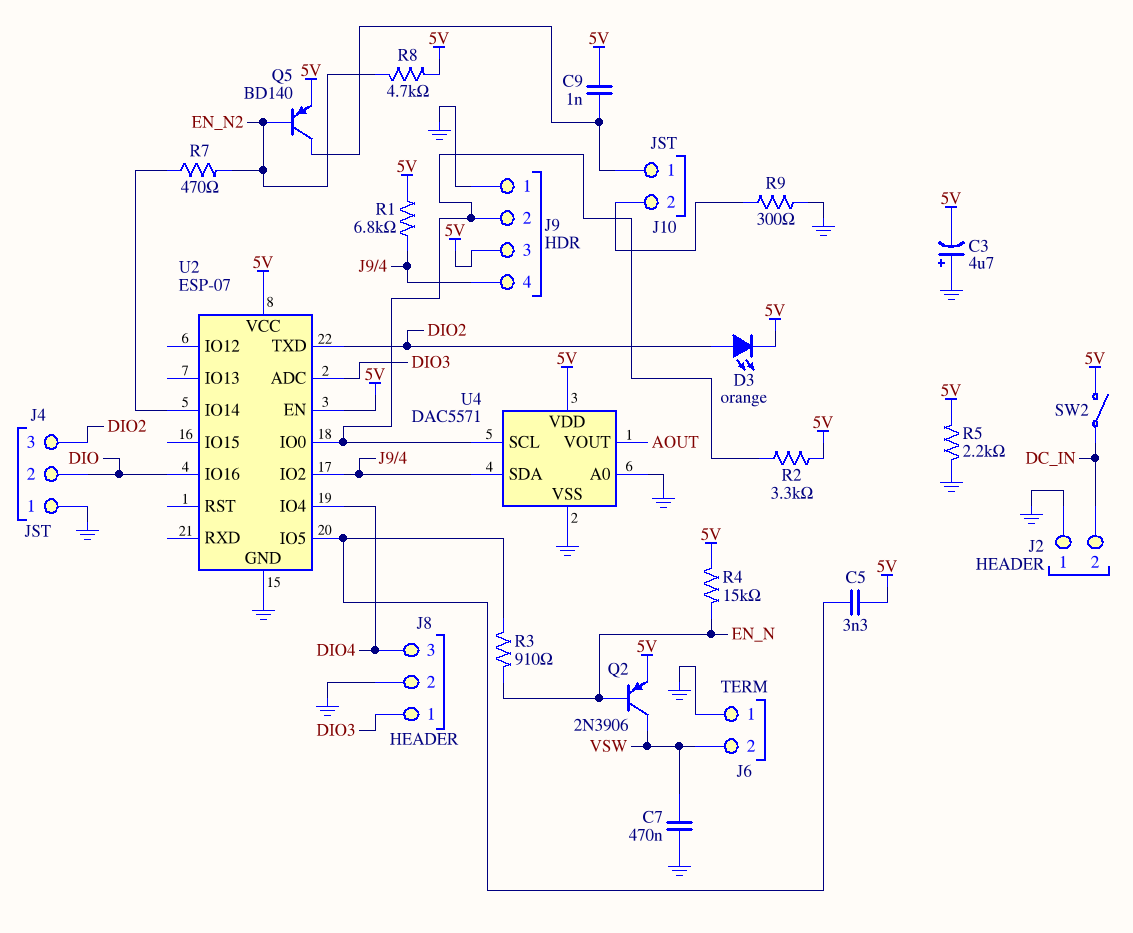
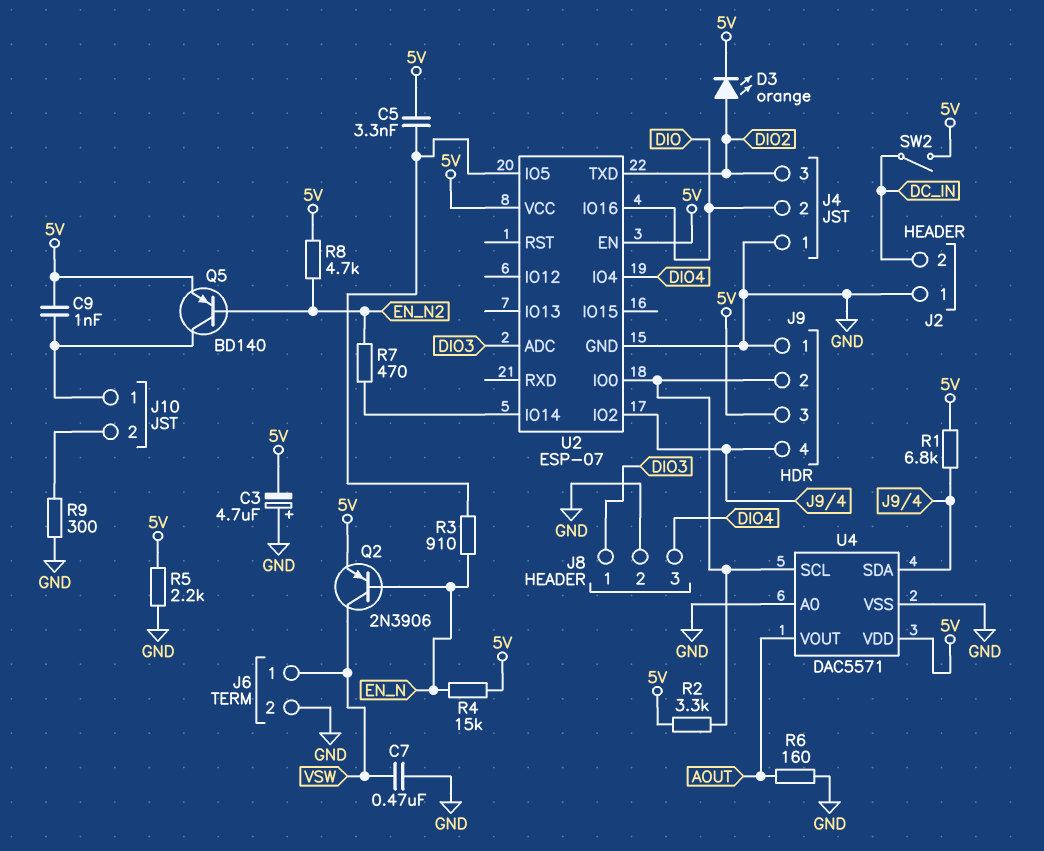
J6 pin 1: GND -> VSW
J6 pin 2: VSW -> GND
R6: none -> 160 (AOUT, GND)

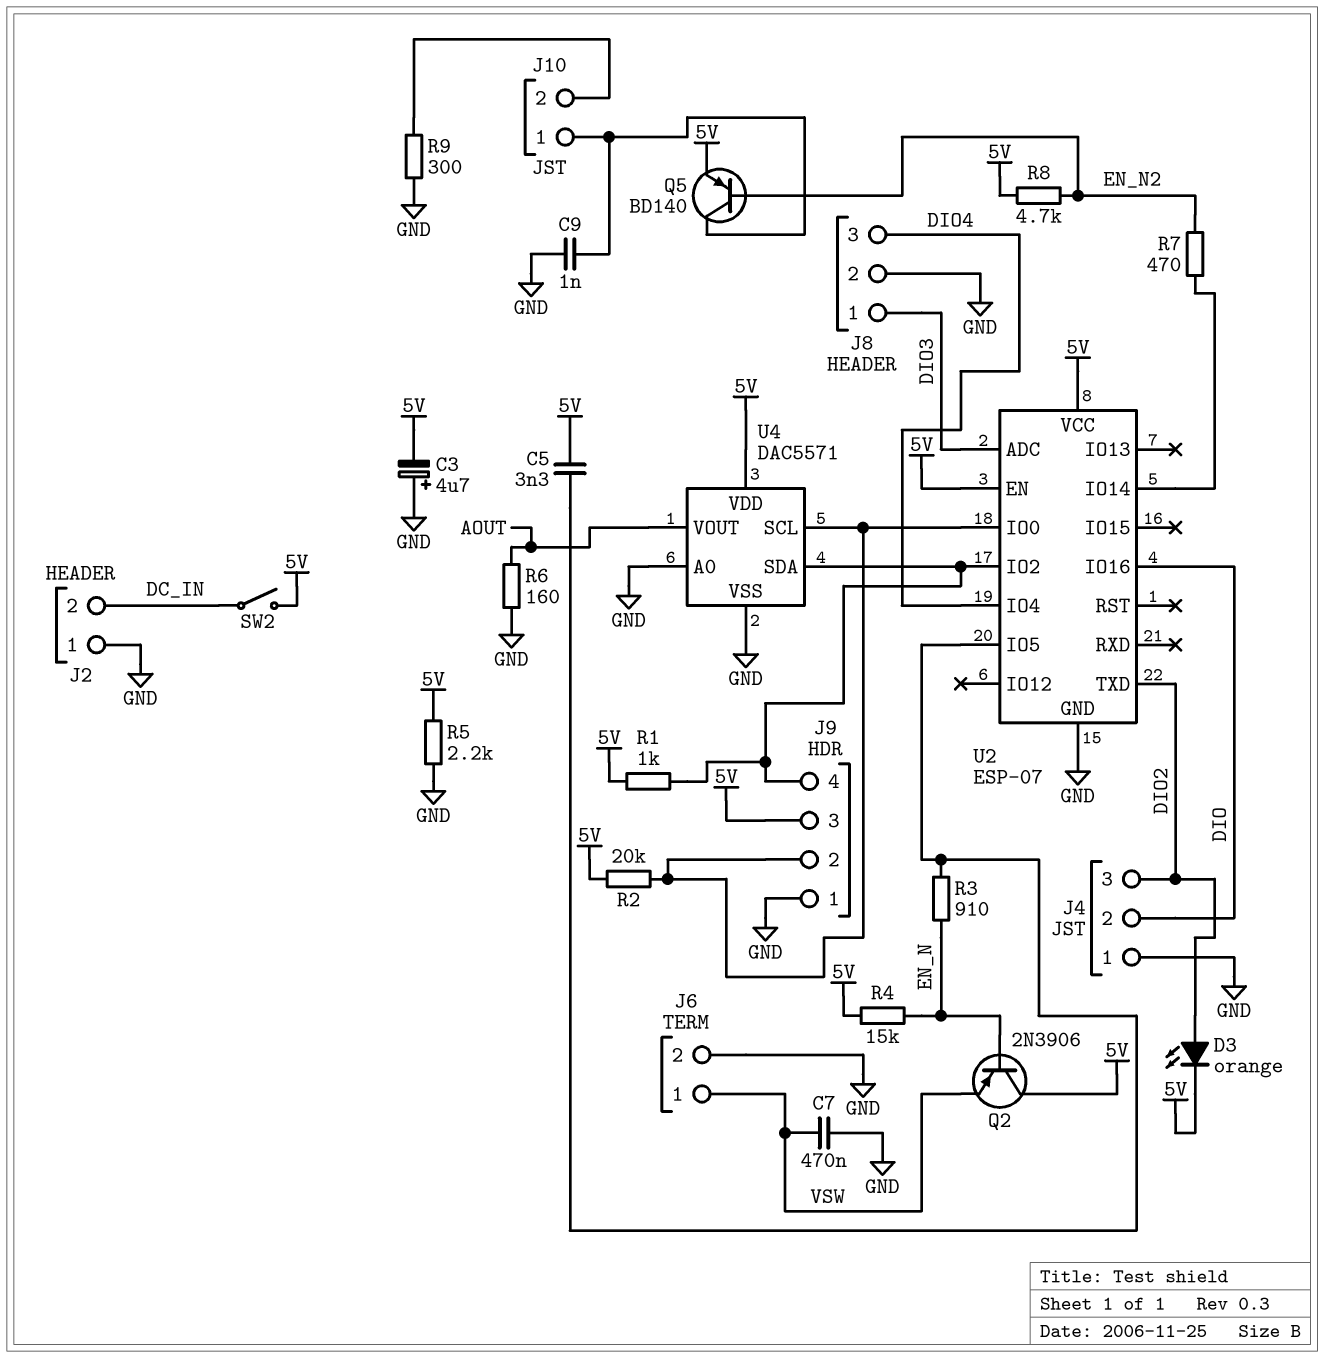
C9: 1nF (5V, J10/1) -> 1nF (GND, J10/1)
Q2: PNP 2N3906 (B EN_N, C VSW, E 5V) -> PNP 2N3906 (B EN_N, C 5V, E VSW)
R1: 6.8k (5V, J9/4) -> 1k (5V, J9/4)
R2: 3.3k (5V, J9/2) -> 20k (5V, J9/2)

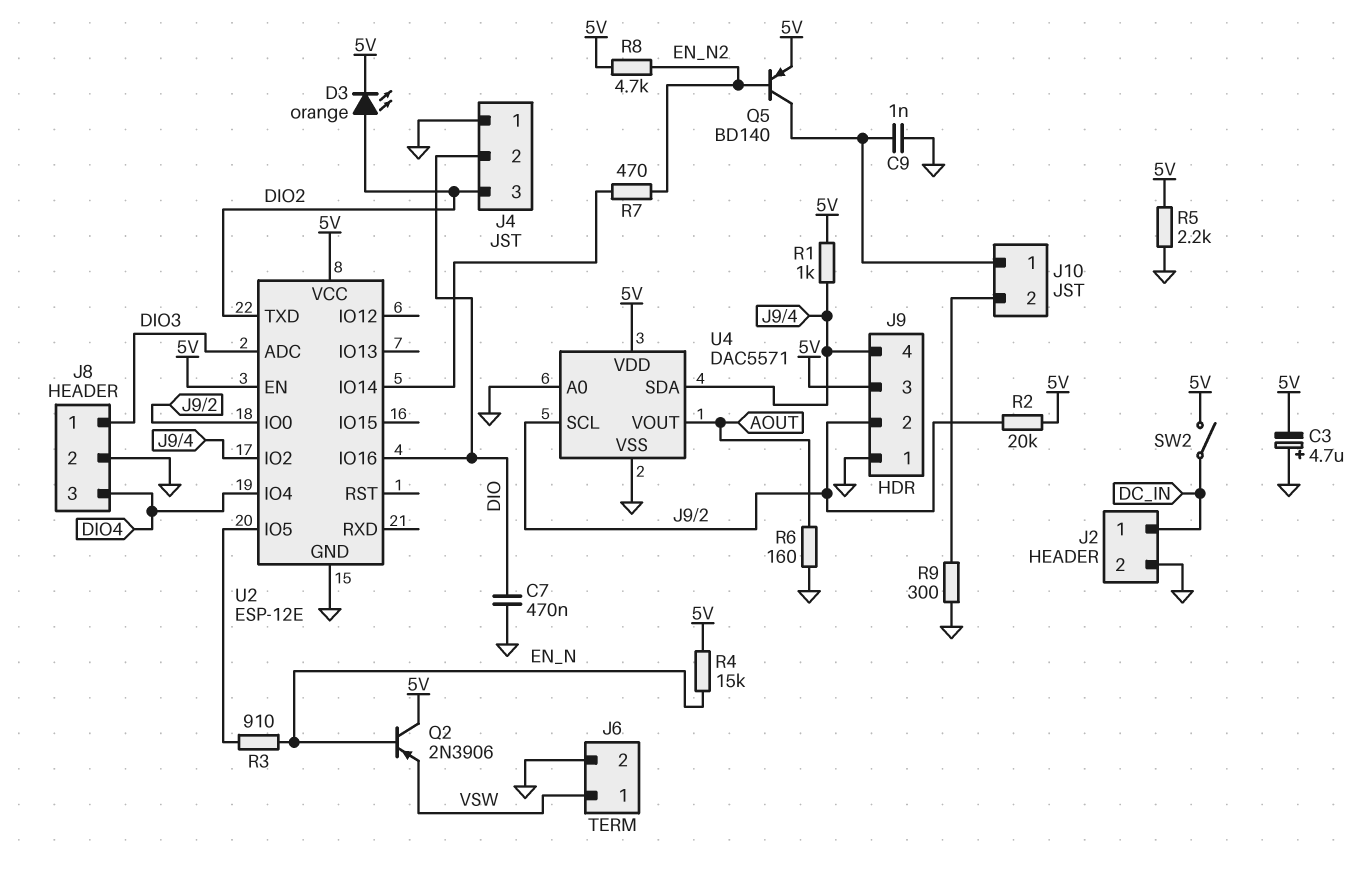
C5: 3.3nF (5V, U2/IO5) -> none
C7: 470nF (GND, VSW) -> 470nF (DIO, GND)
J2 pin 1: GND -> DC_IN
J2 pin 2: DC_IN -> GND
U2: ESP-07 -> ESP-12E

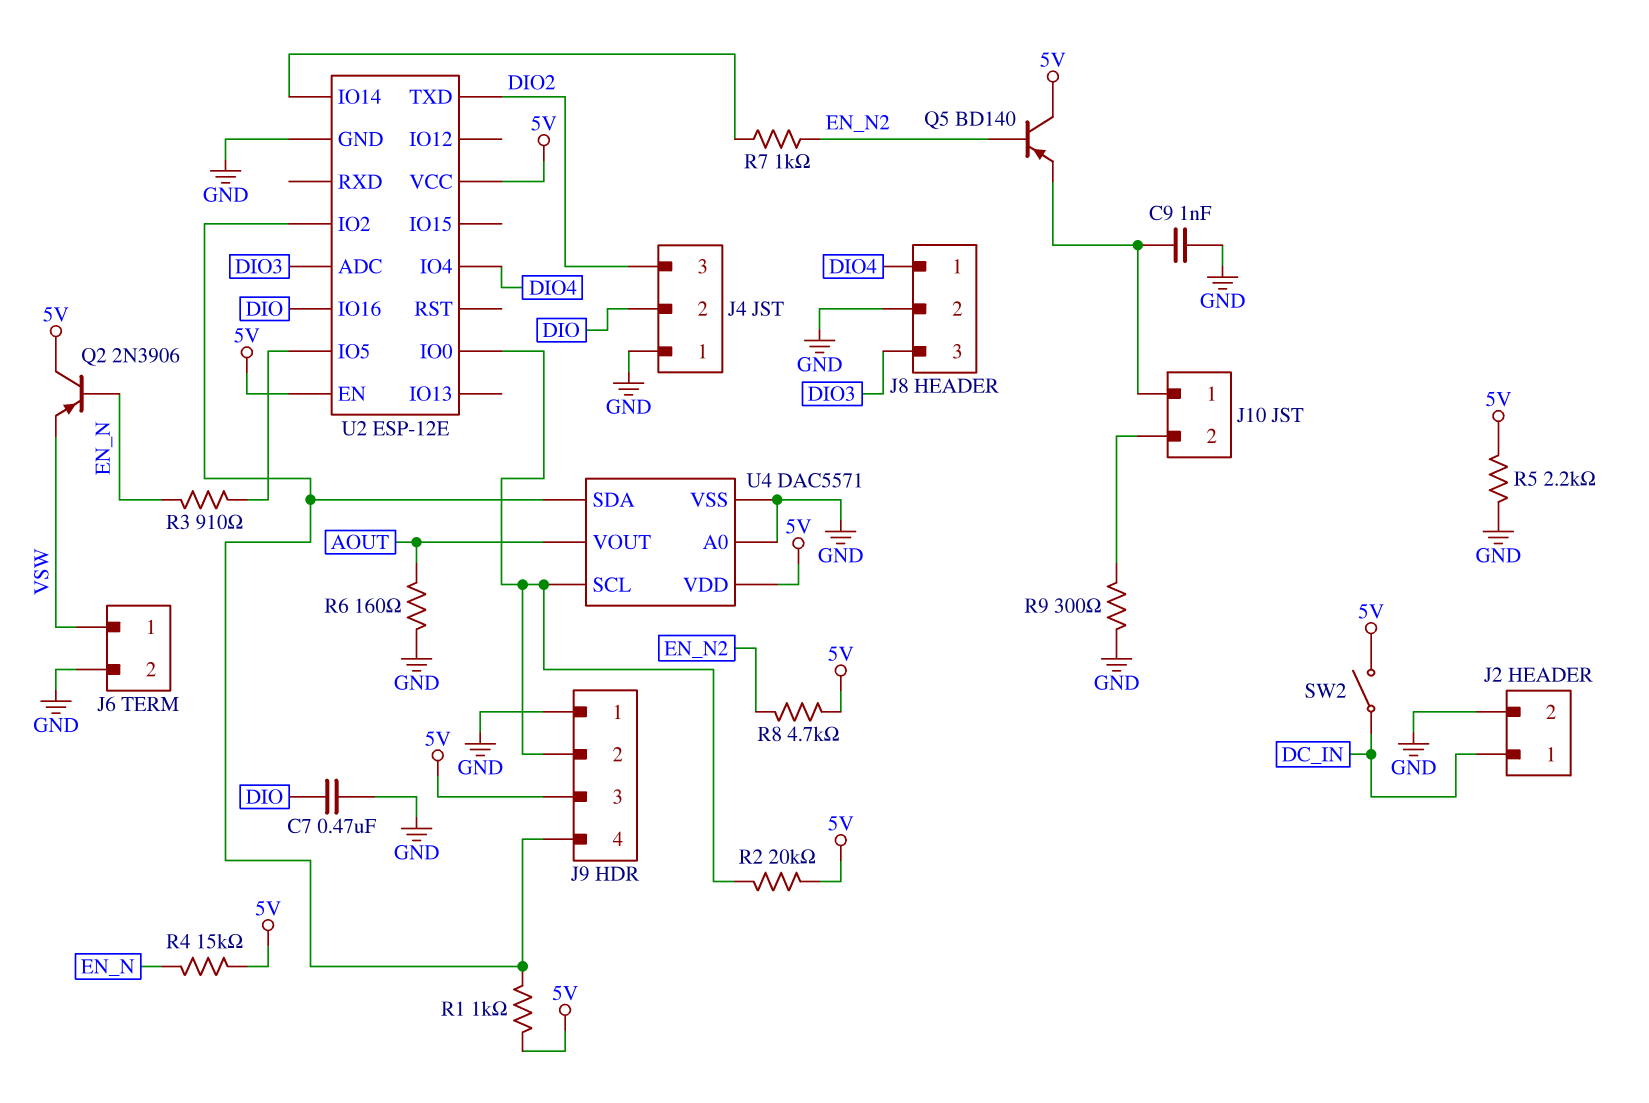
C3: 4.7uF (plus GND, minus 5V) -> none
D3: LED orange (A DIO2, K 5V) -> none
J8 pin 1: DIO3 -> DIO4
J8 pin 3: DIO4 -> DIO3
Q5: PNP BD140 (B EN_N2, C J10/1, E 5V) -> PNP BD140 (B EN_N2, C 5V, E J10/1)
R7: 470 (EN_N2, U2/IO14) -> 1k (EN_N2, U2/IO14)

